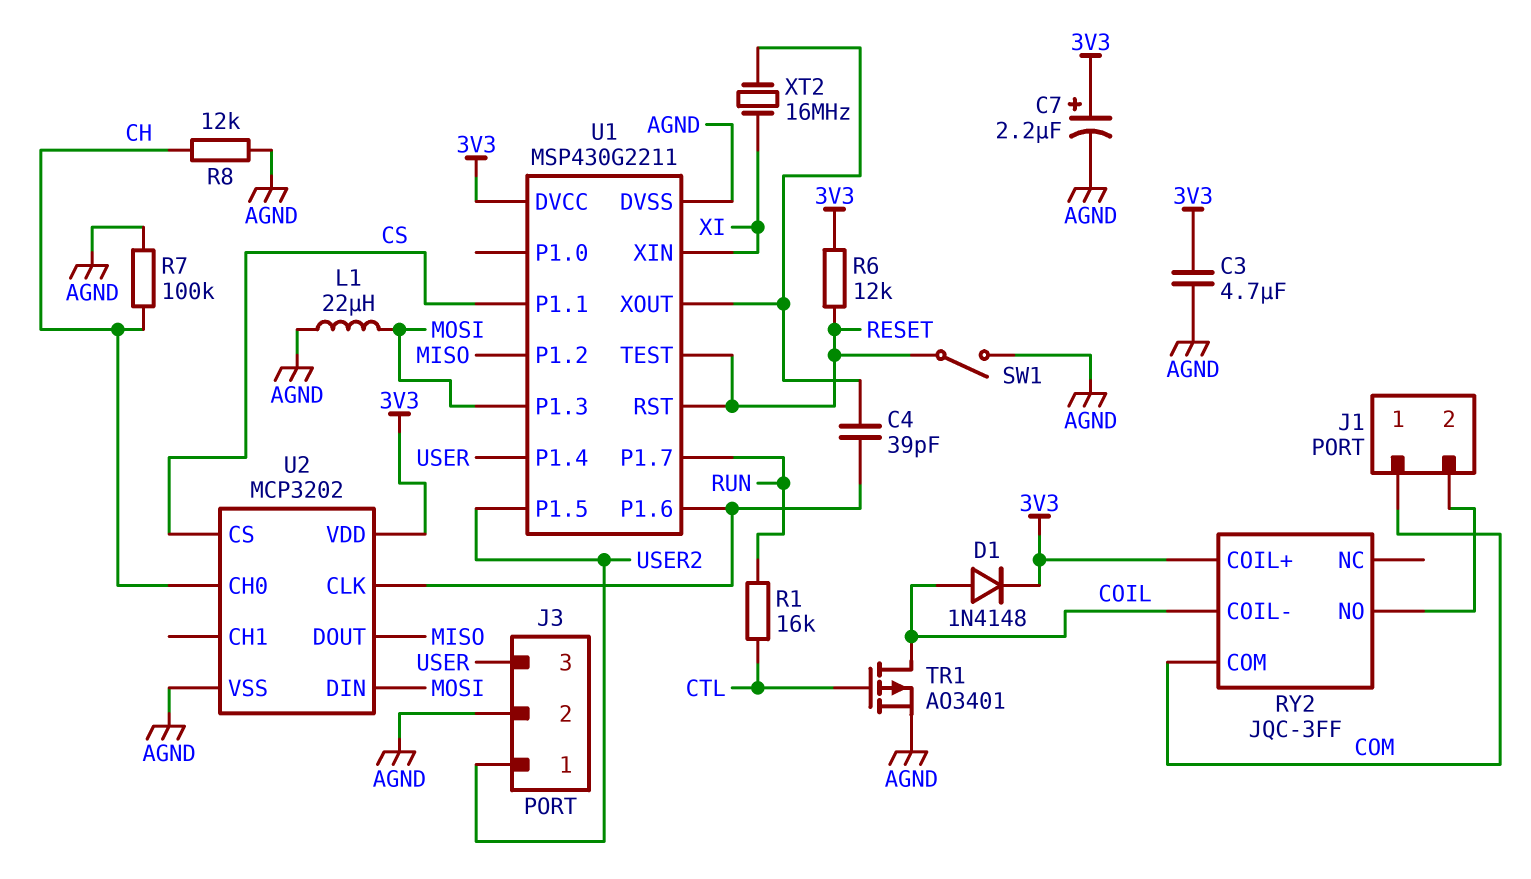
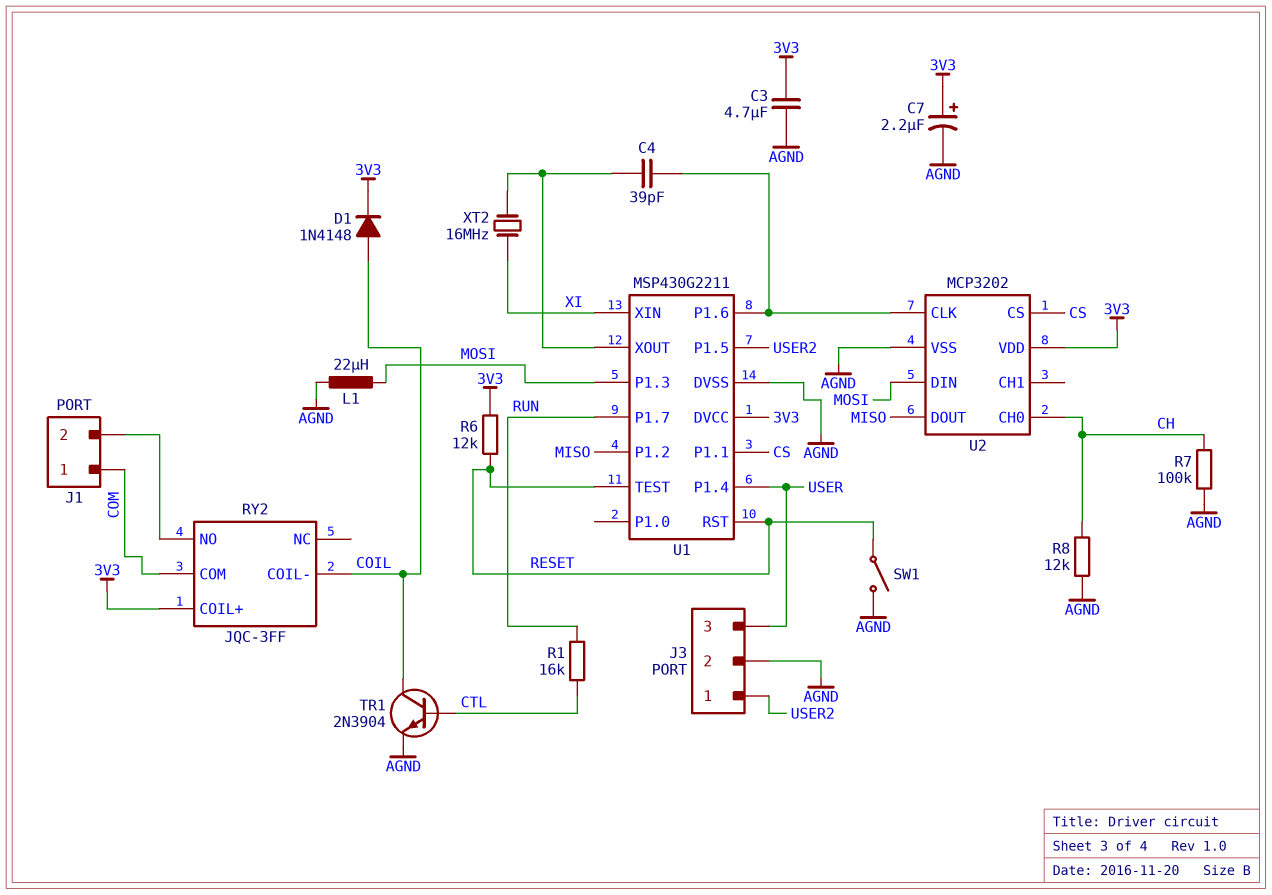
TR1: PMOS AO3401 (G CTL, D COIL, S AGND) -> NPN 2N3904 (B CTL, C COIL, E AGND)

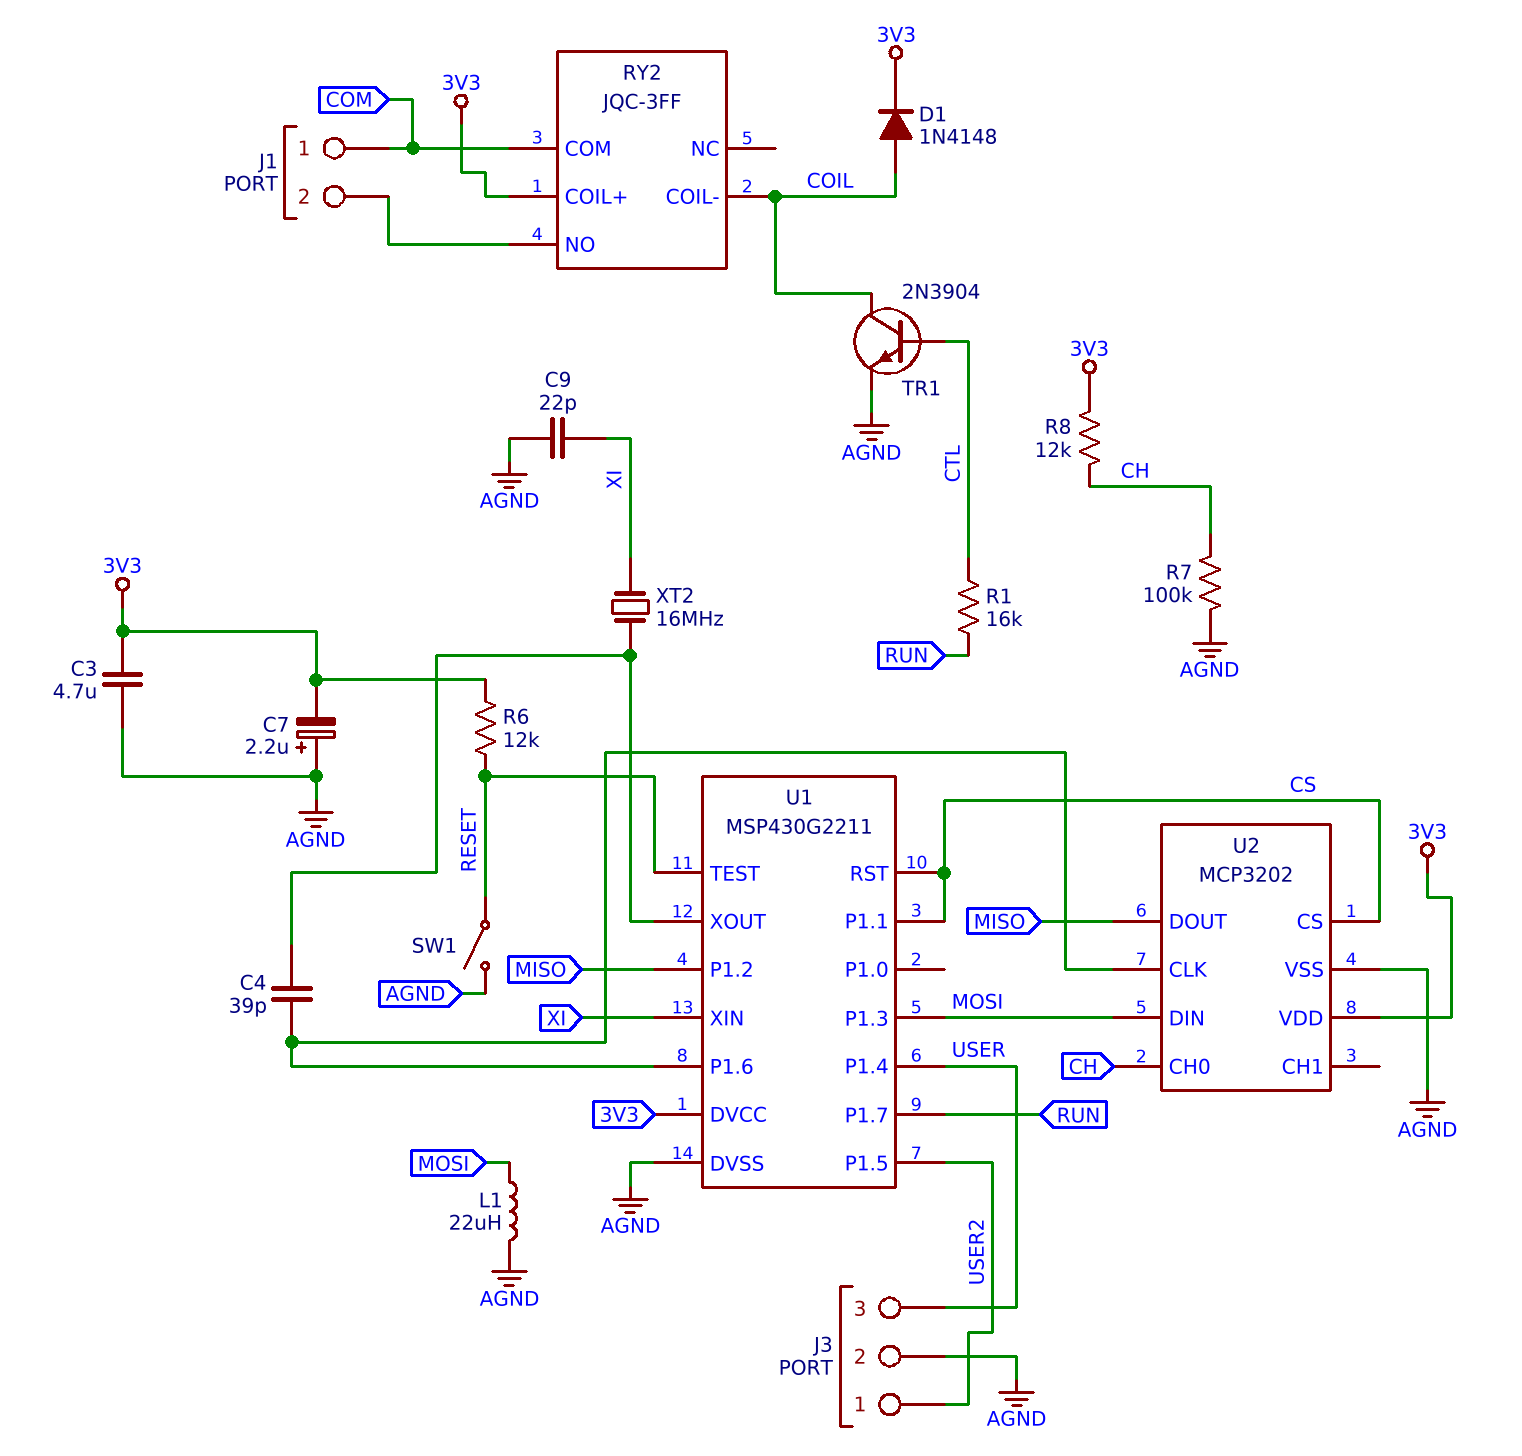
C7: 2.2uF (plus 3V3, minus AGND) -> 2.2uF (plus AGND, minus 3V3)
C9: none -> 22pF (AGND, XI)
R8: 12k (AGND, CH) -> 12k (3V3, CH)
U1 pin RST: RESET -> CS

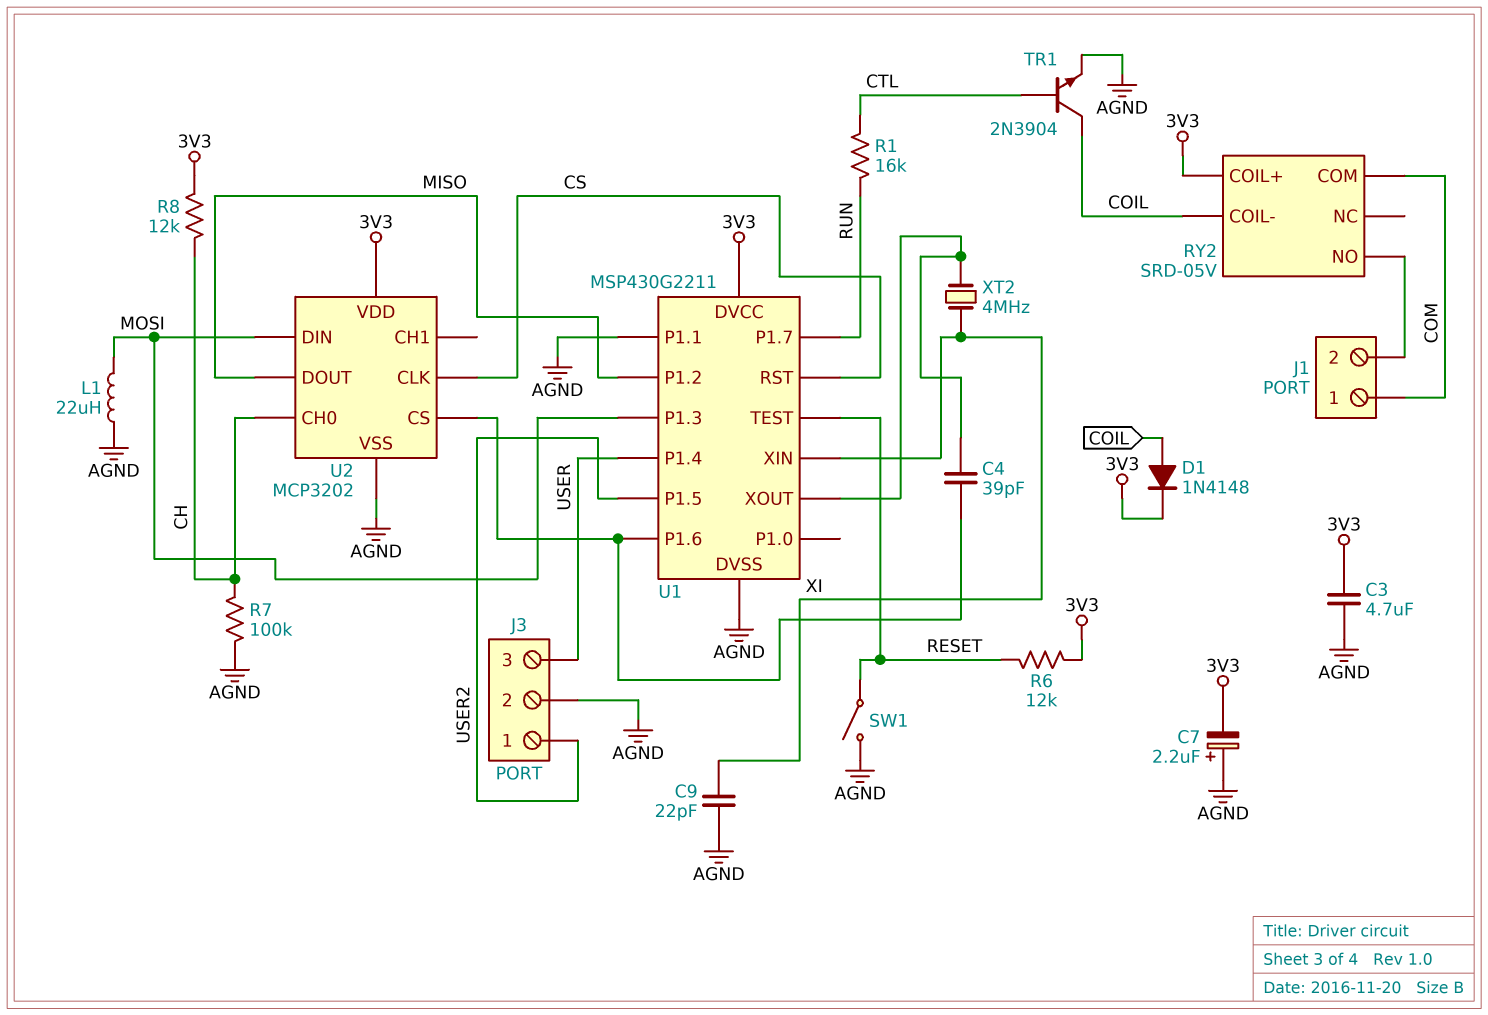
RY2: JQC-3FF -> SRD-05V
U1 pin P1.1: CS -> AGND
U2 pin CLK: U1/P1.6 -> CS
U2 pin CS: CS -> U1/P1.6
XT2: 16MHz (U1/XOUT, XI) -> 4MHz (U1/XOUT, XI)

